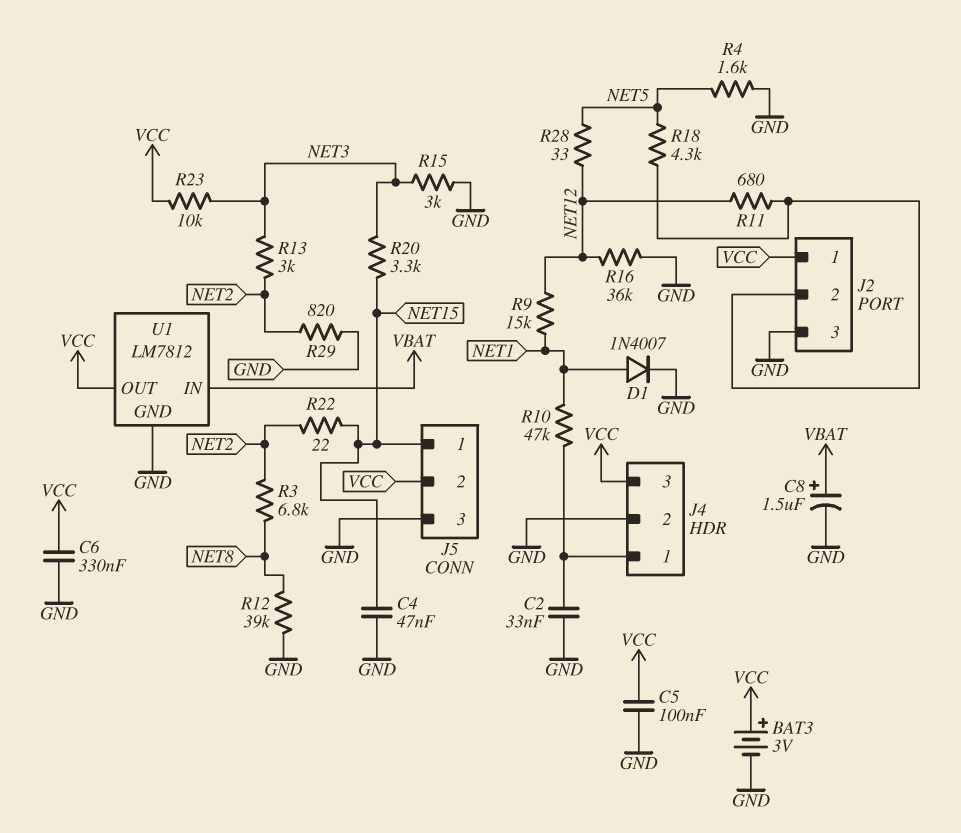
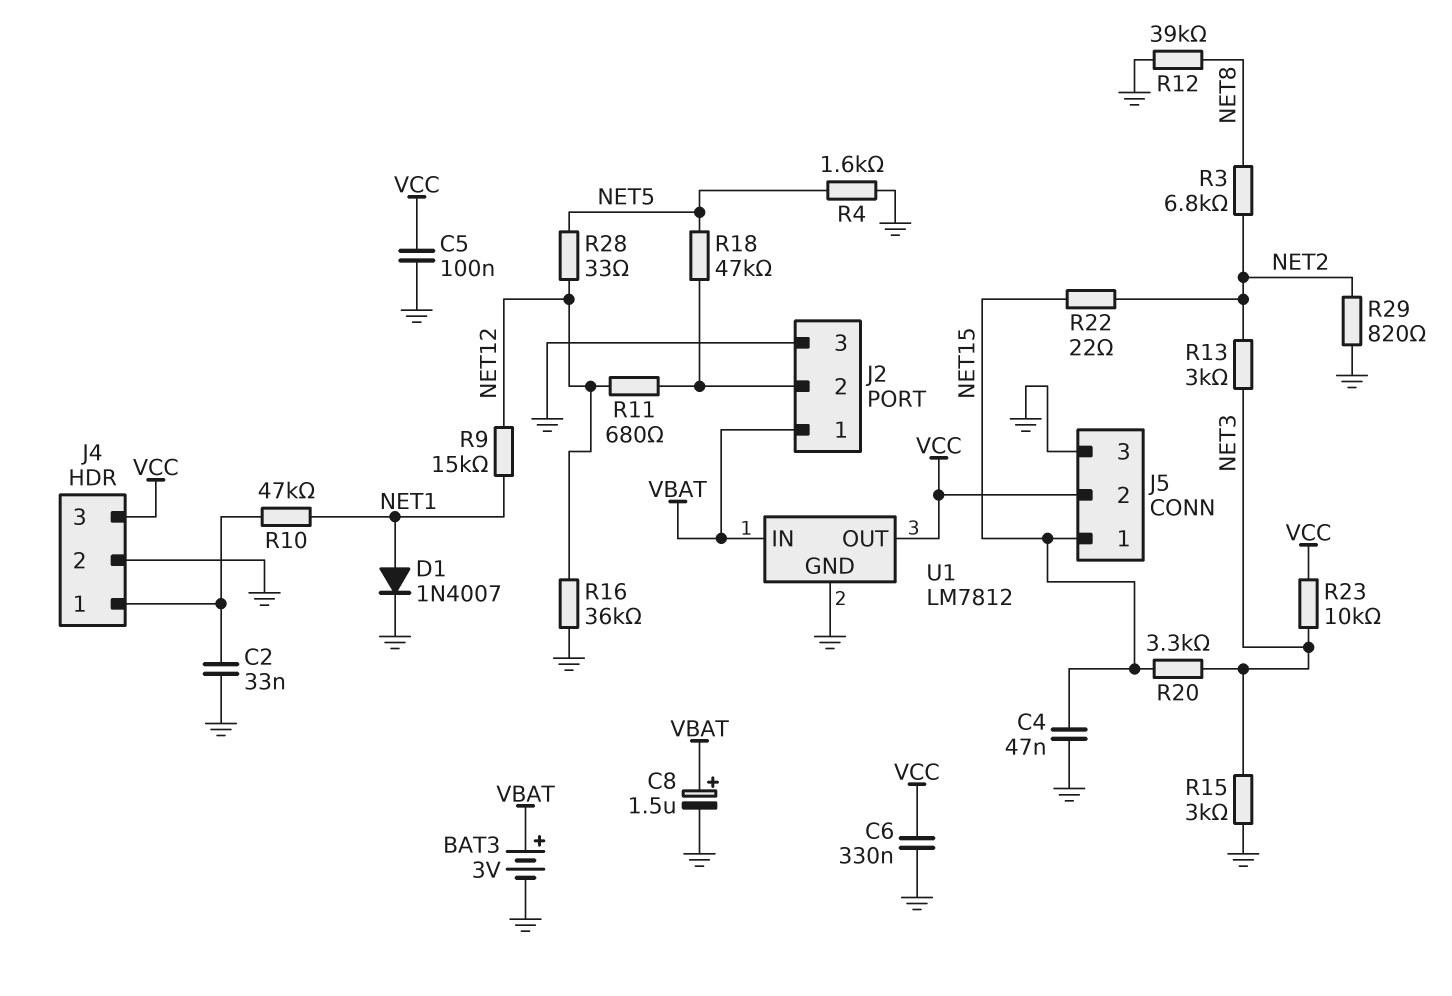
BAT3: 3V (plus VCC, minus GND) -> 3V (plus VBAT, minus GND)
J2 pin 1: VCC -> VBAT
R18: 4.3k (J2/2, NET5) -> 47k (J2/2, NET5)

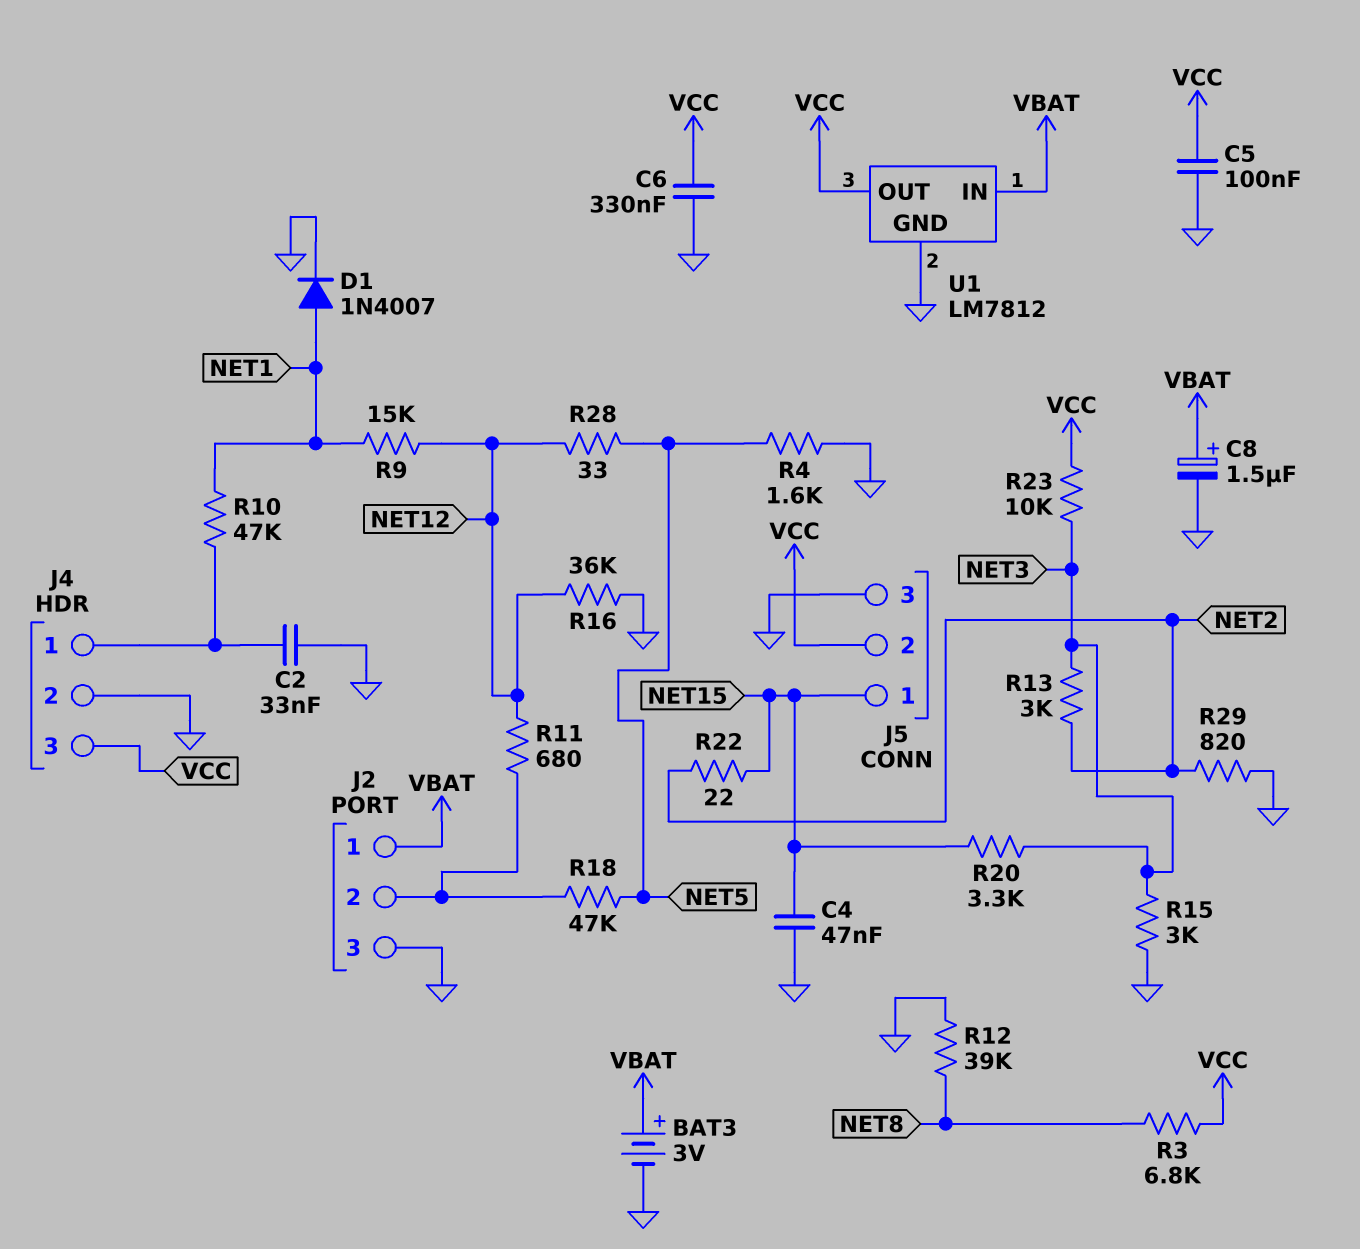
R3: 6.8k (NET2, NET8) -> 6.8k (NET8, VCC)

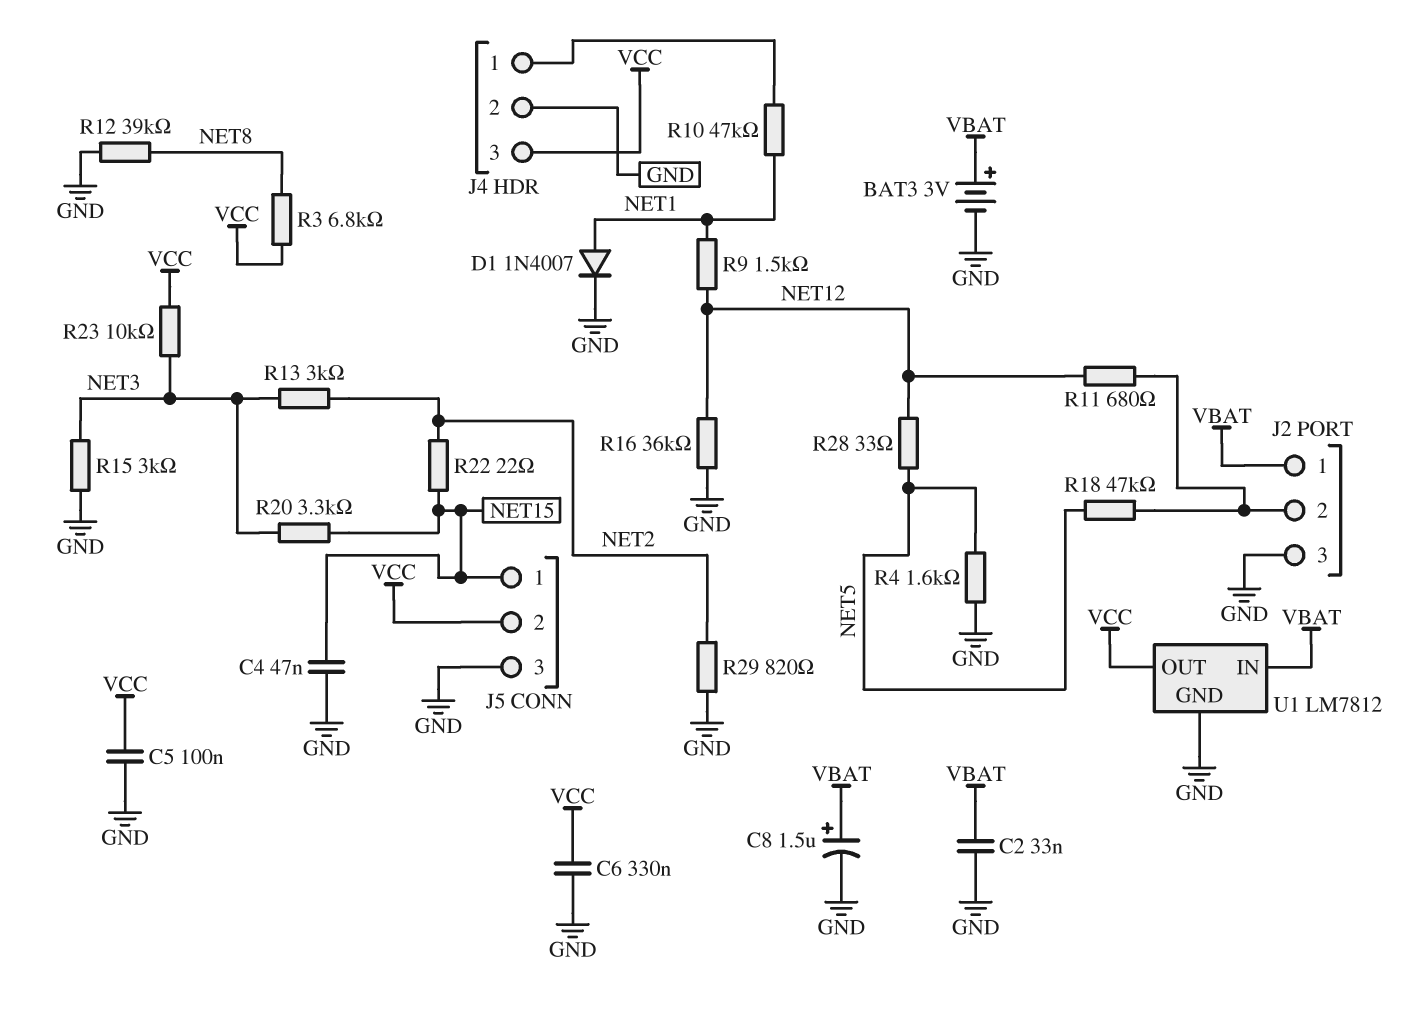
C2: 33nF (GND, J4/1) -> 33nF (GND, VBAT)
R9: 15k (NET1, NET12) -> 1.5k (NET1, NET12)

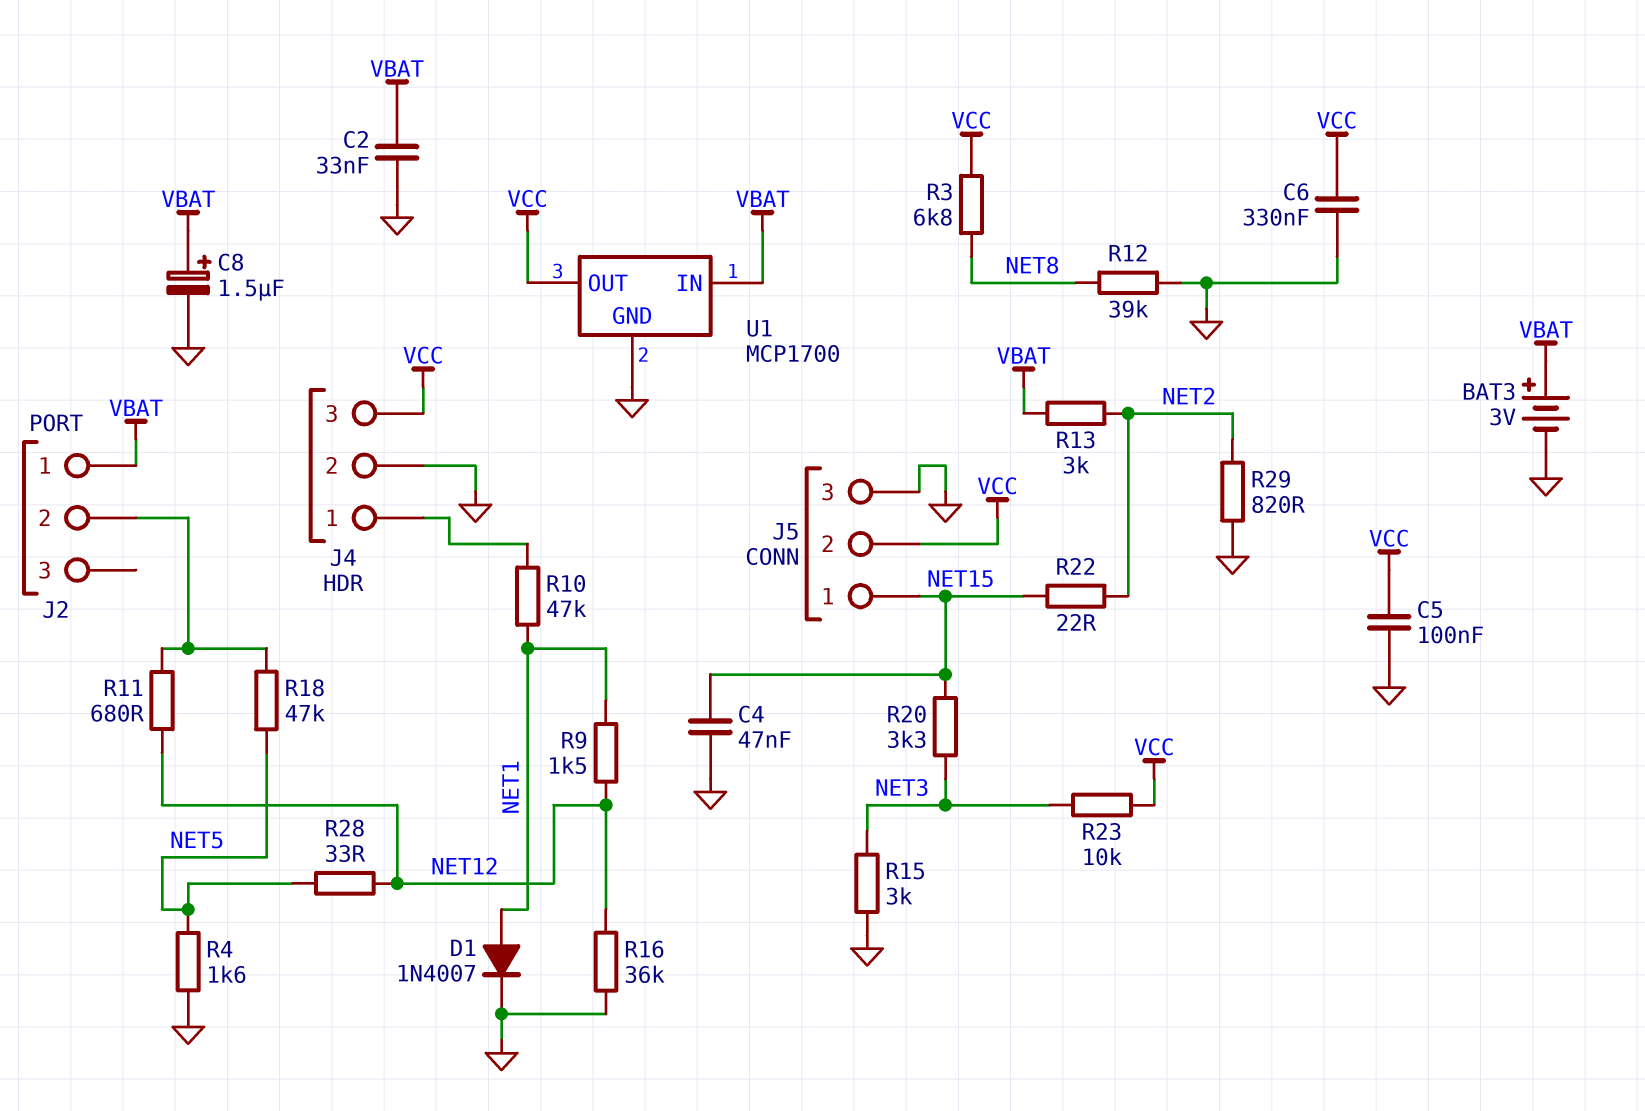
J2 pin 3: GND -> none
R13: 3k (NET2, NET3) -> 3k (NET2, VBAT)
U1: LM7812 -> MCP1700

